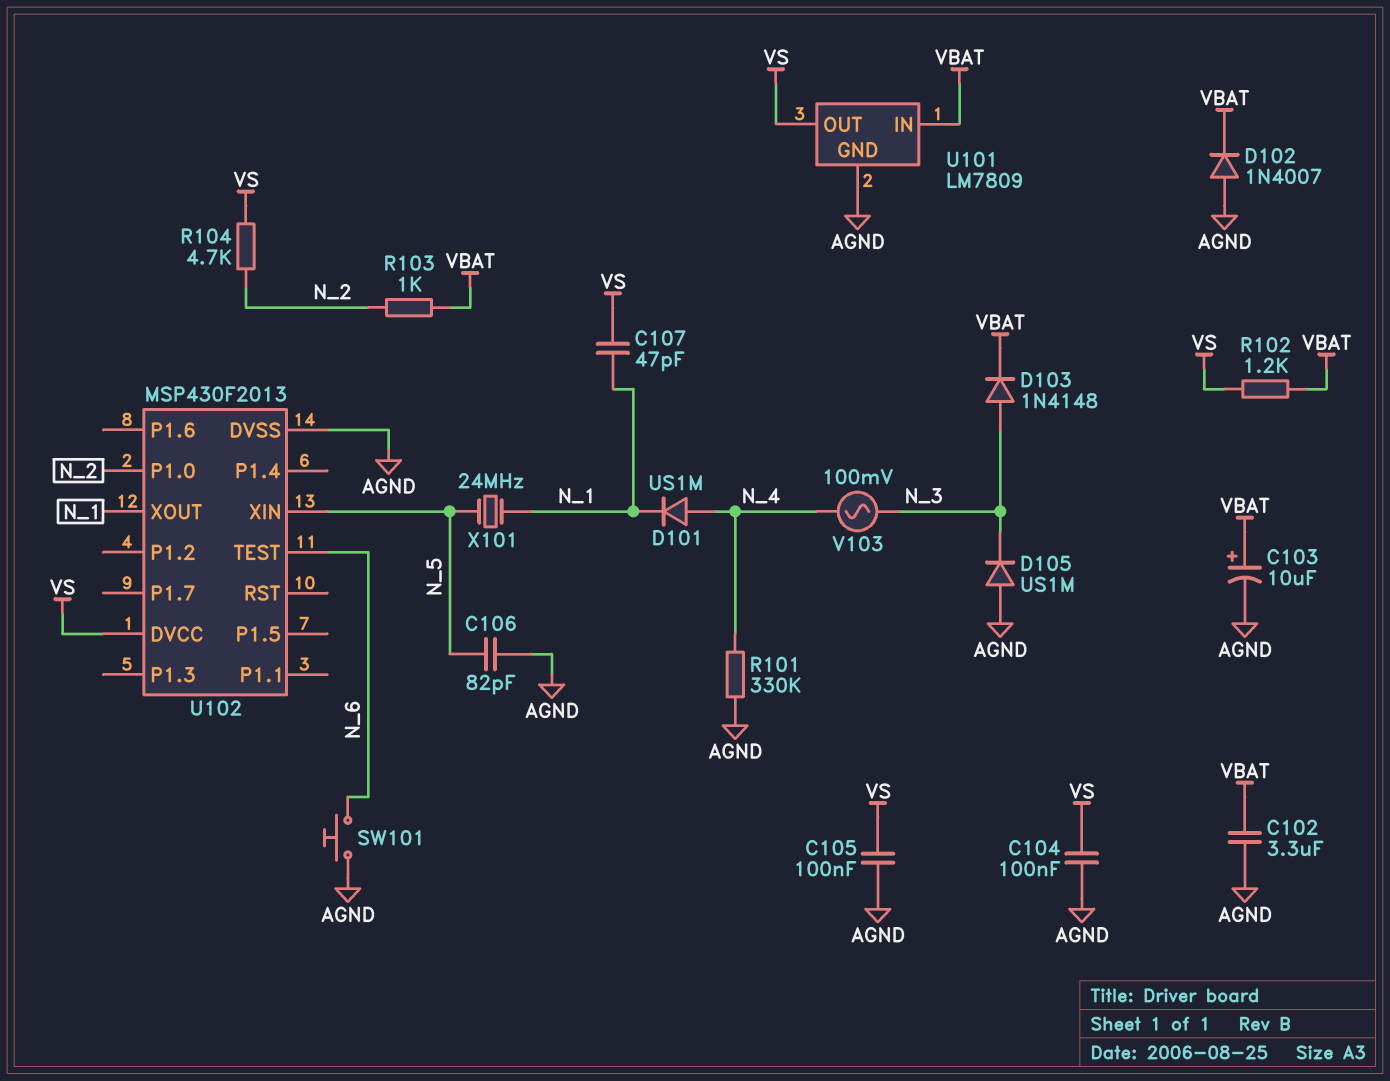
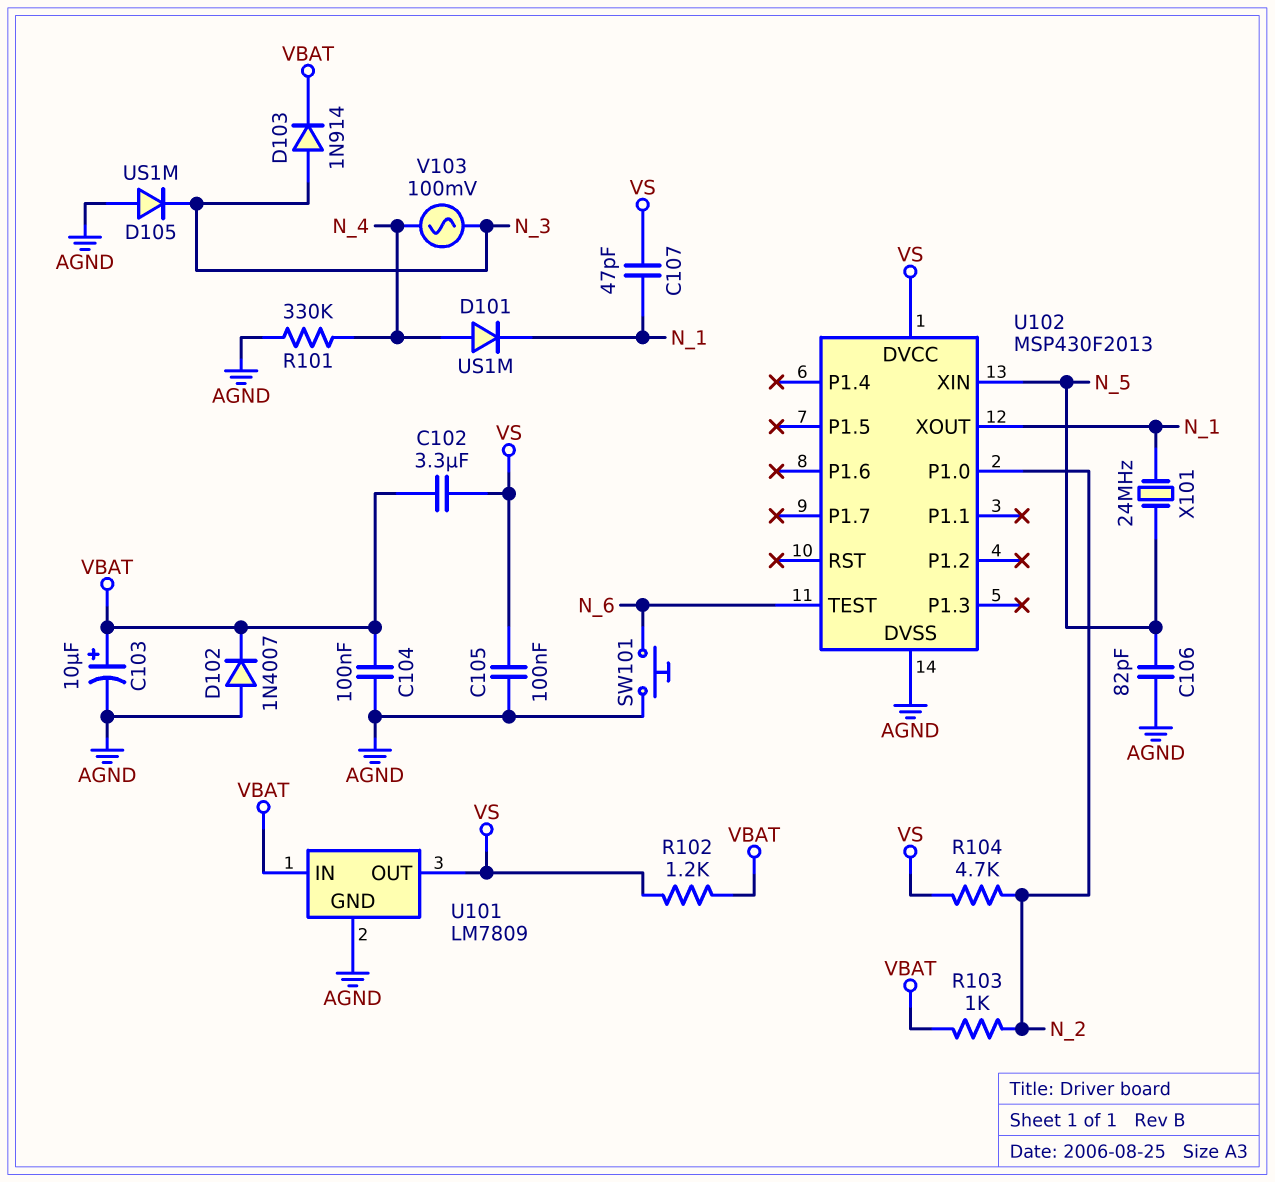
C102: 3.3uF (AGND, VBAT) -> 3.3uF (VBAT, VS)
C104: 100nF (AGND, VS) -> 100nF (AGND, VBAT)
D103: diode 1N4148 (A N_3, K VBAT) -> diode 1N914 (A N_3, K VBAT)

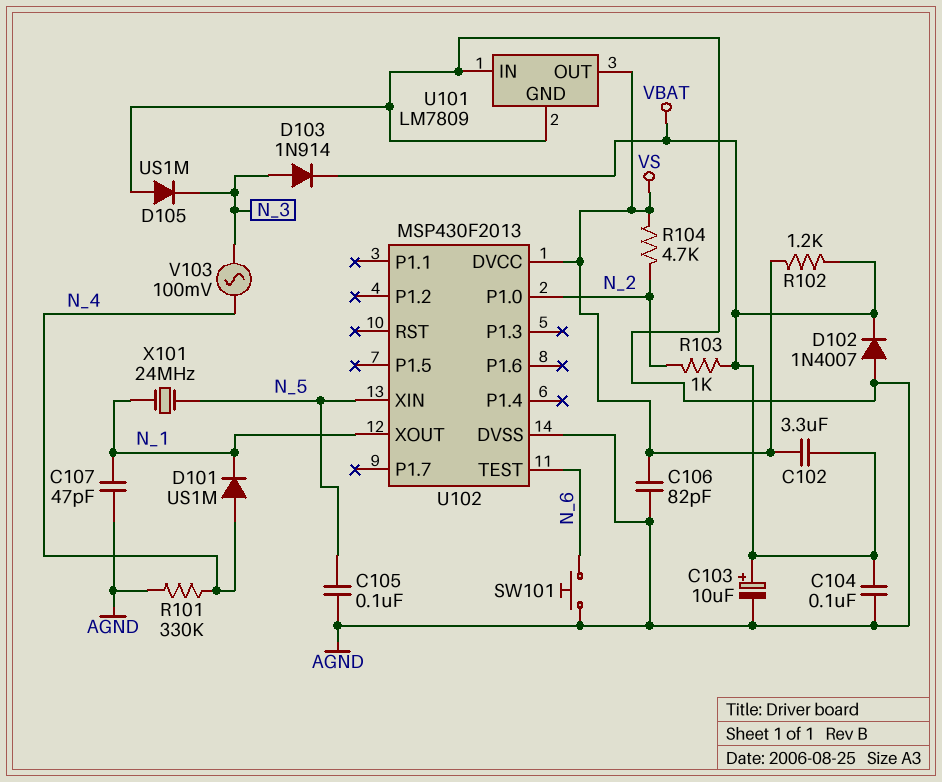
C105: 100nF (AGND, VS) -> 100nF (AGND, N_5)
C106: 82pF (AGND, N_5) -> 82pF (AGND, VS)
C107: 47pF (N_1, VS) -> 47pF (AGND, N_1)
U101 pin IN: VBAT -> AGND

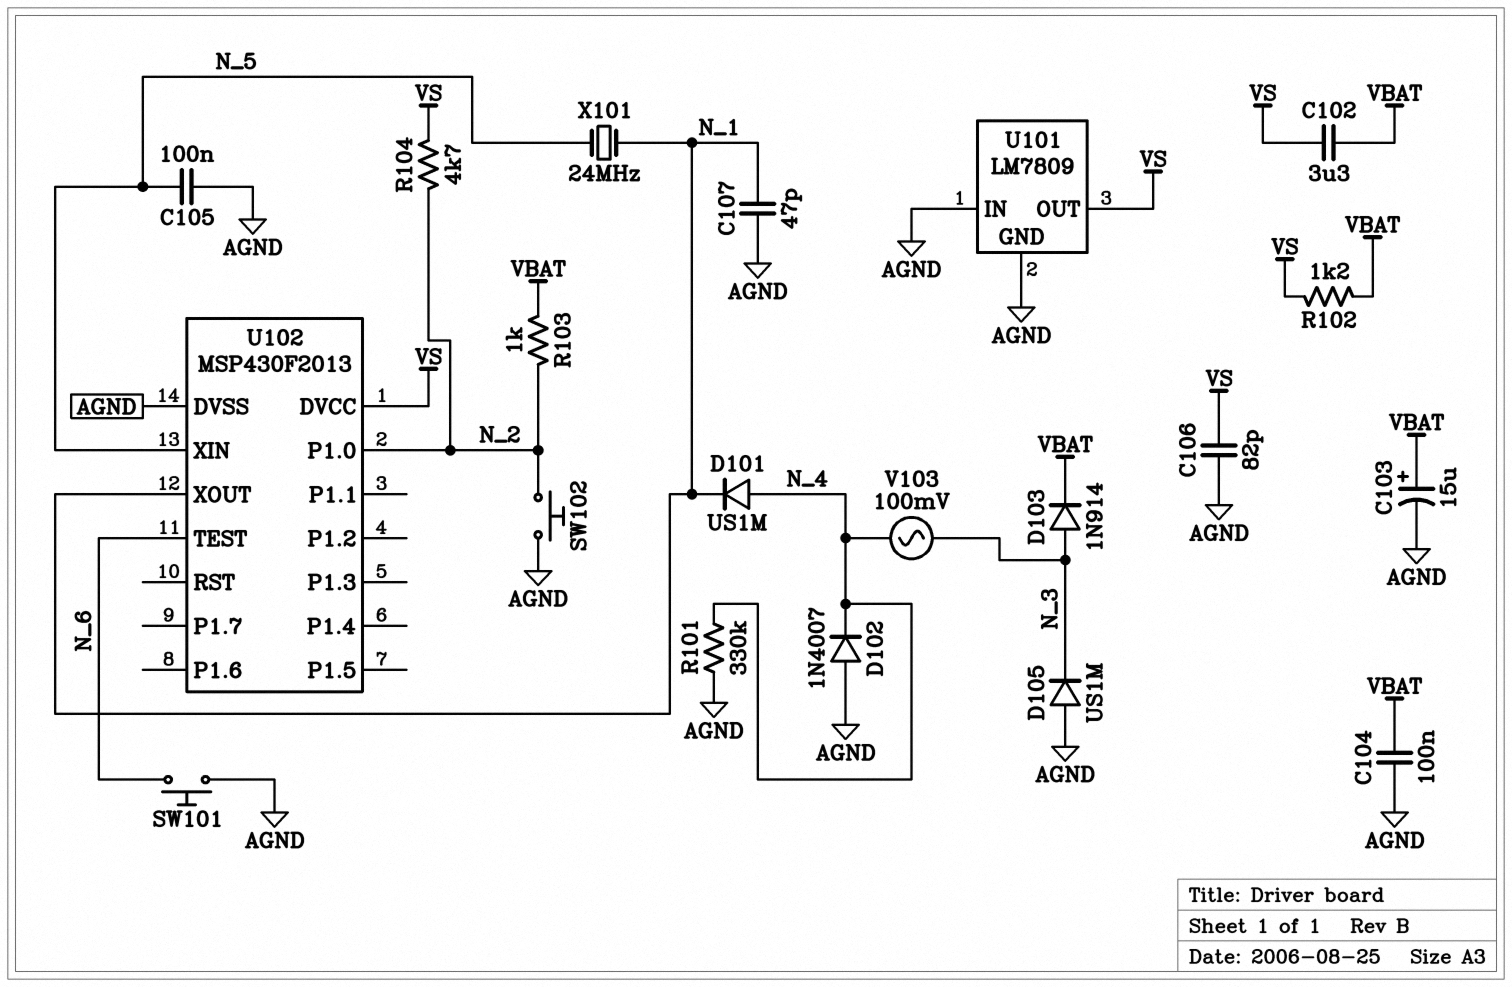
C103: 10uF (plus VBAT, minus AGND) -> 15uF (plus VBAT, minus AGND)
D102: diode 1N4007 (A AGND, K VBAT) -> diode 1N4007 (A AGND, K N_4)
SW102: none -> button (AGND, N_2)

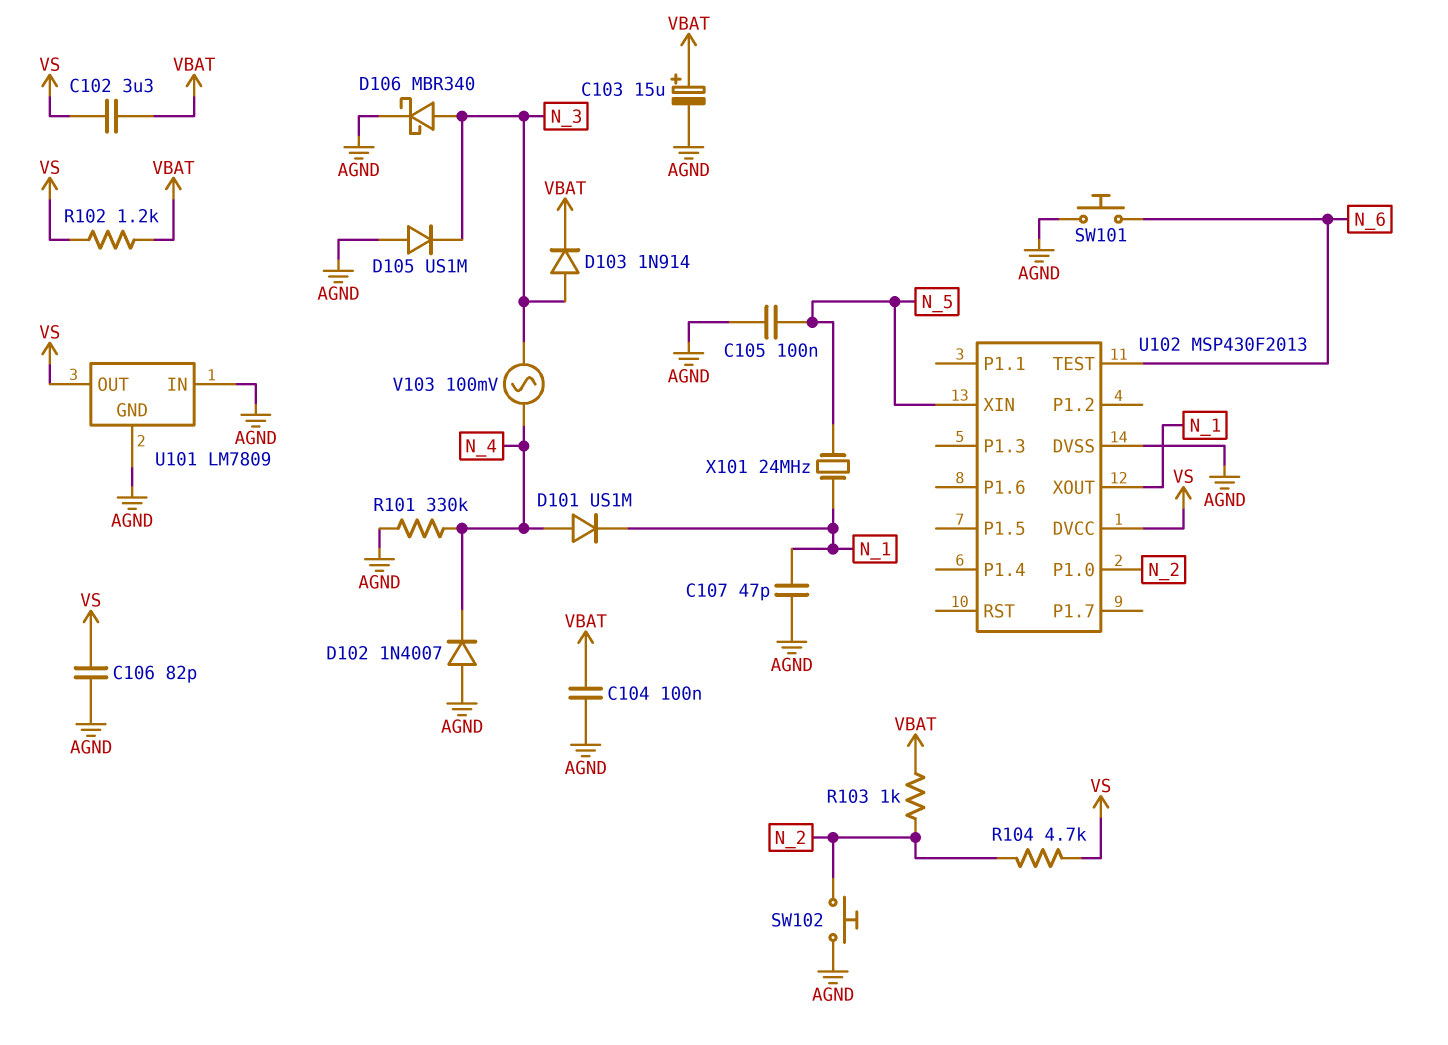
D106: none -> schottky MBR340 (A N_3, K AGND)

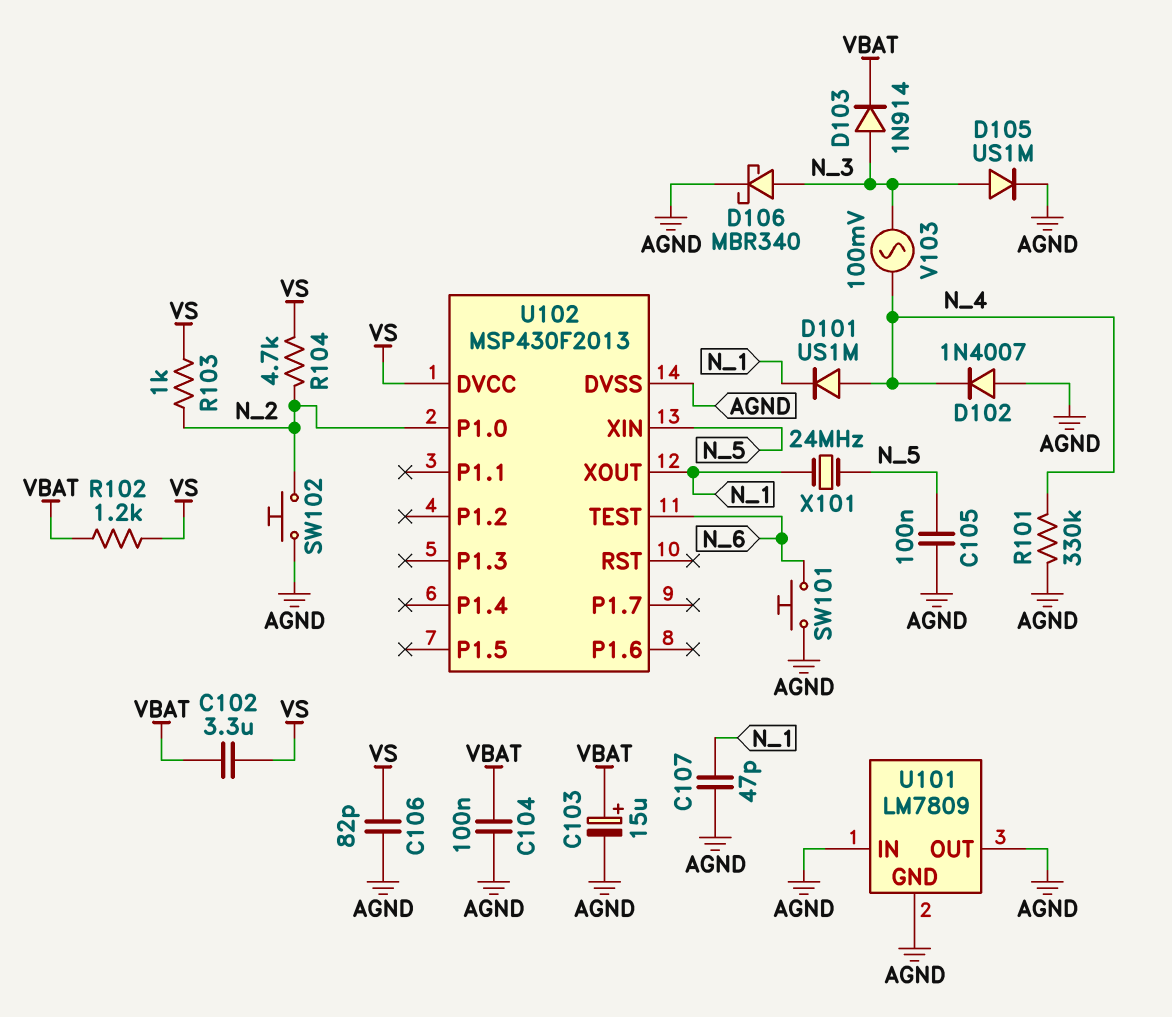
D105: diode US1M (A AGND, K N_3) -> diode US1M (A N_3, K AGND)
R103: 1k (N_2, VBAT) -> 1k (N_2, VS)
U101 pin OUT: VS -> AGND

